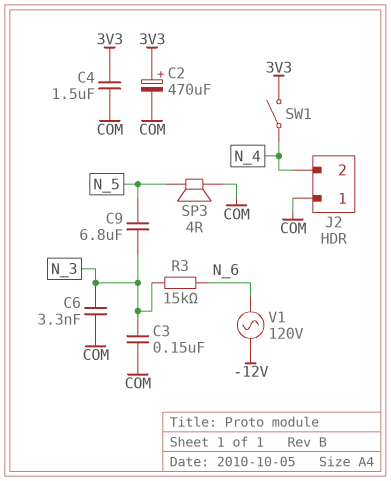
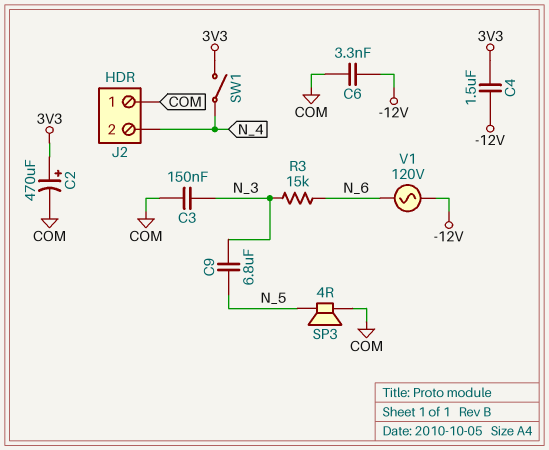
C4: 1.5uF (3V3, COM) -> 1.5uF (-12V, 3V3)
C6: 3.3nF (COM, N_3) -> 3.3nF (-12V, COM)

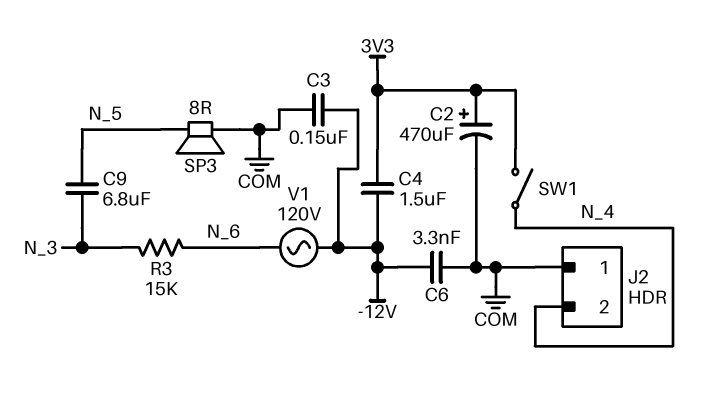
C3: 150nF (COM, N_3) -> 150nF (-12V, COM)
SP3: speaker 4R (COM, N_5) -> speaker 8R (COM, N_5)

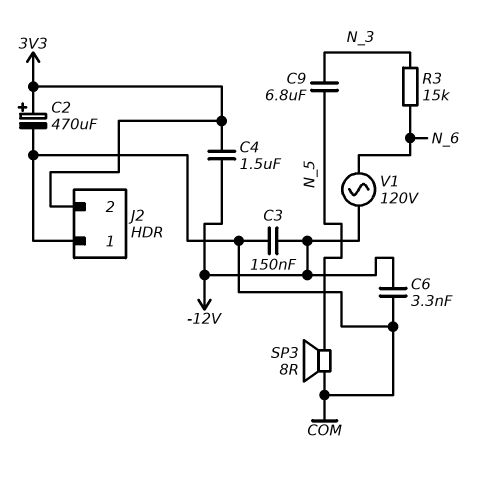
J2 pin 2: N_4 -> 3V3
SW1: switch (3V3, N_4) -> none

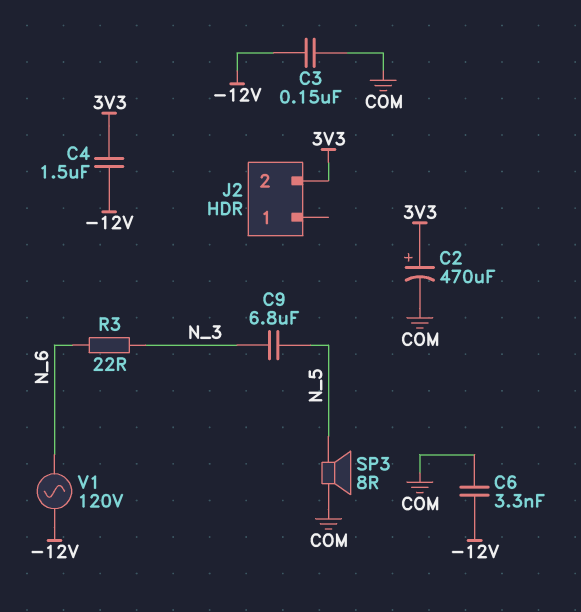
J2 pin 1: COM -> none
R3: 15k (N_3, N_6) -> 22 (N_3, N_6)

